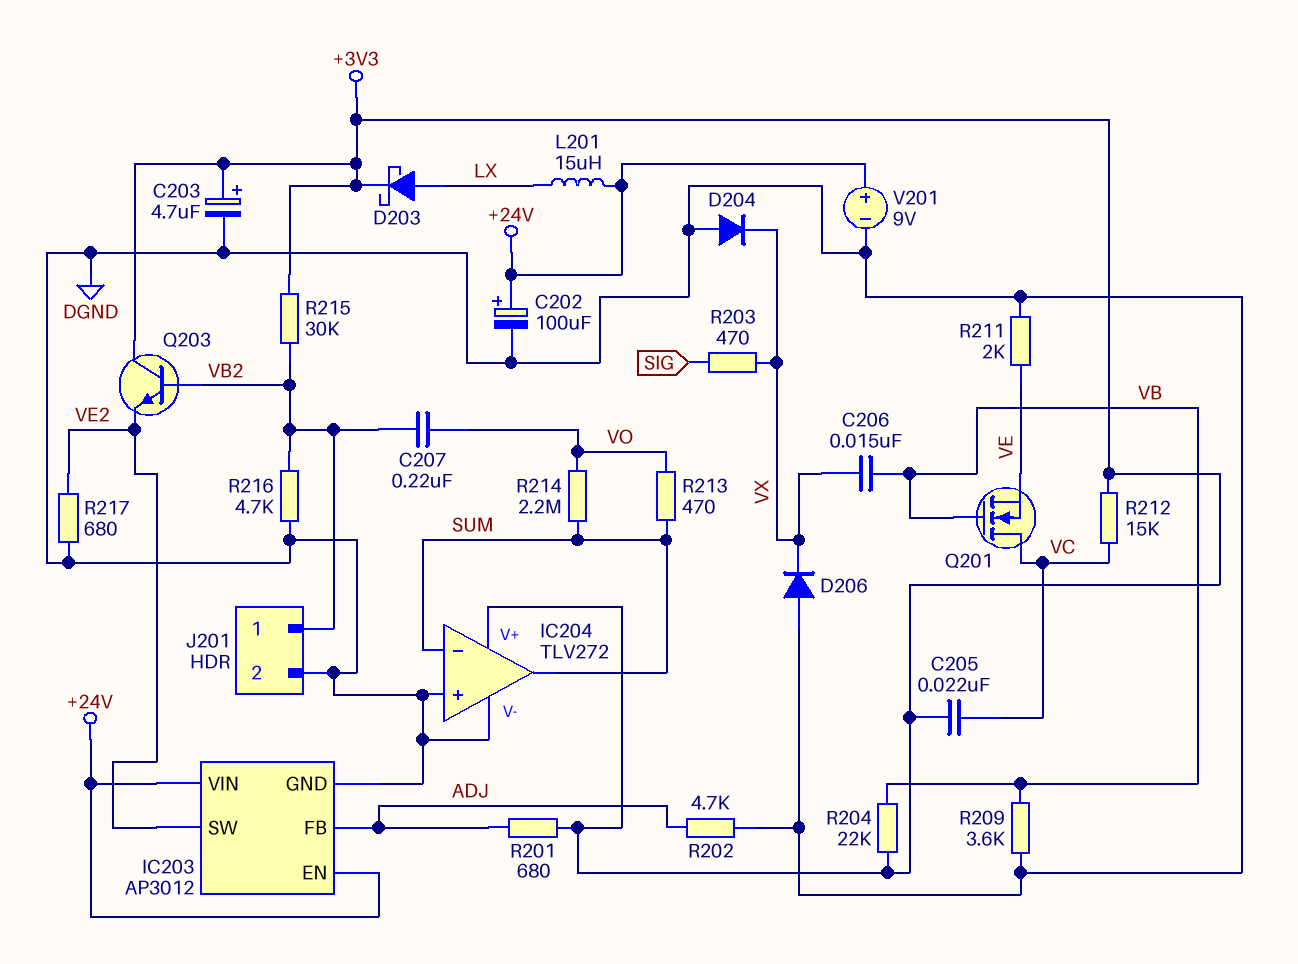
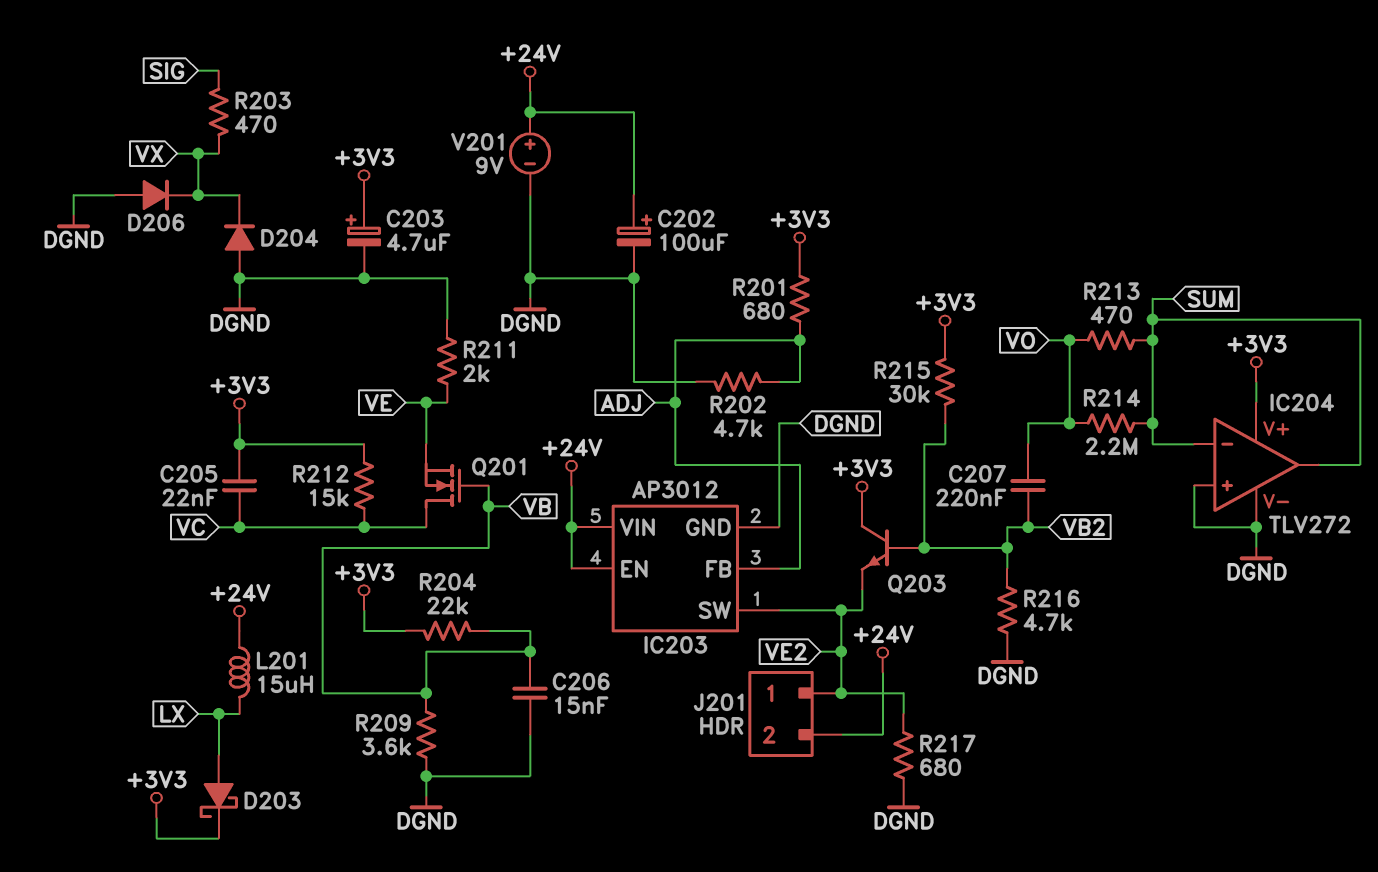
C206: 15nF (VB, VX) -> 15nF (DGND, VB)
J201 pin 1: VB2 -> VE2
J201 pin 2: DGND -> +24V

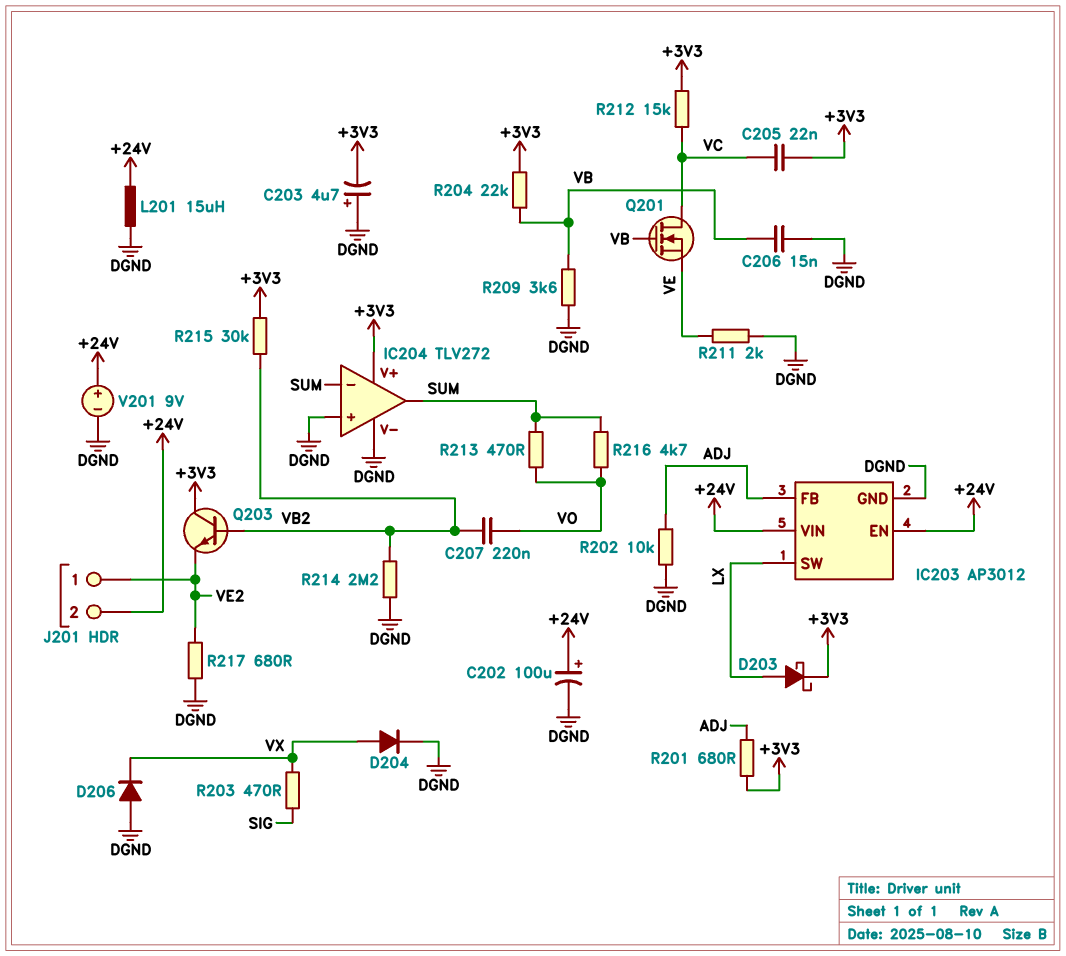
C203: 4.7uF (plus +3V3, minus DGND) -> 4.7uF (plus DGND, minus +3V3)
D204: diode (A DGND, K VX) -> diode (A VX, K DGND)
IC203 pin SW: VE2 -> LX
L201: 15uH (+24V, LX) -> 15uH (+24V, DGND)
R202: 4.7k (ADJ, DGND) -> 10k (ADJ, DGND)
R214: 2.2M (SUM, VO) -> 2.2M (DGND, VB2)
R216: 4.7k (DGND, VB2) -> 4.7k (SUM, VO)

